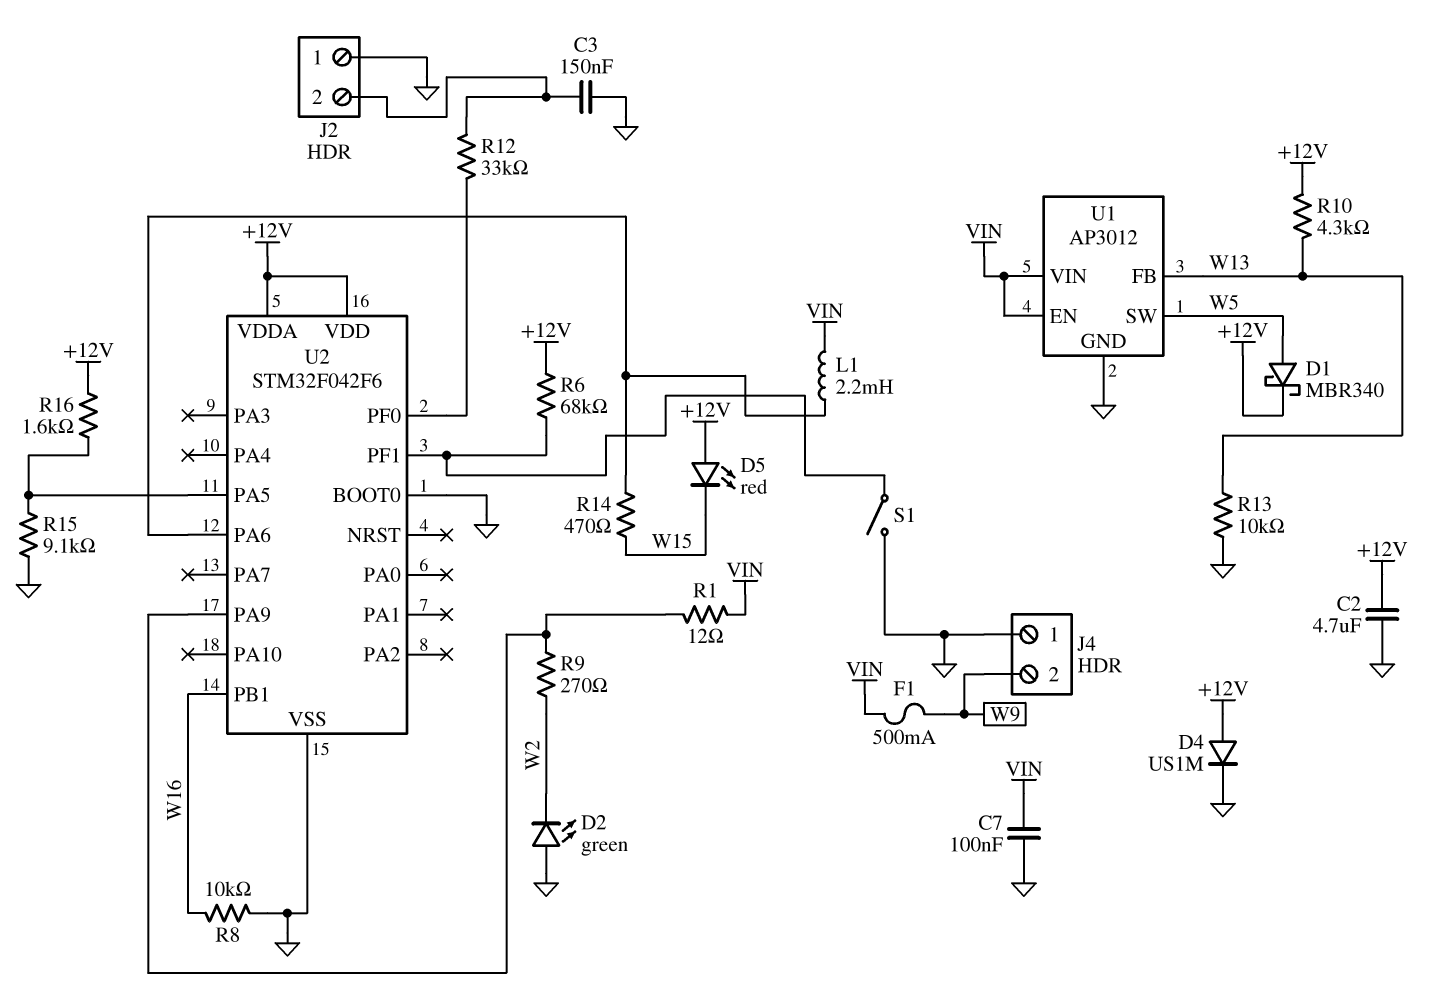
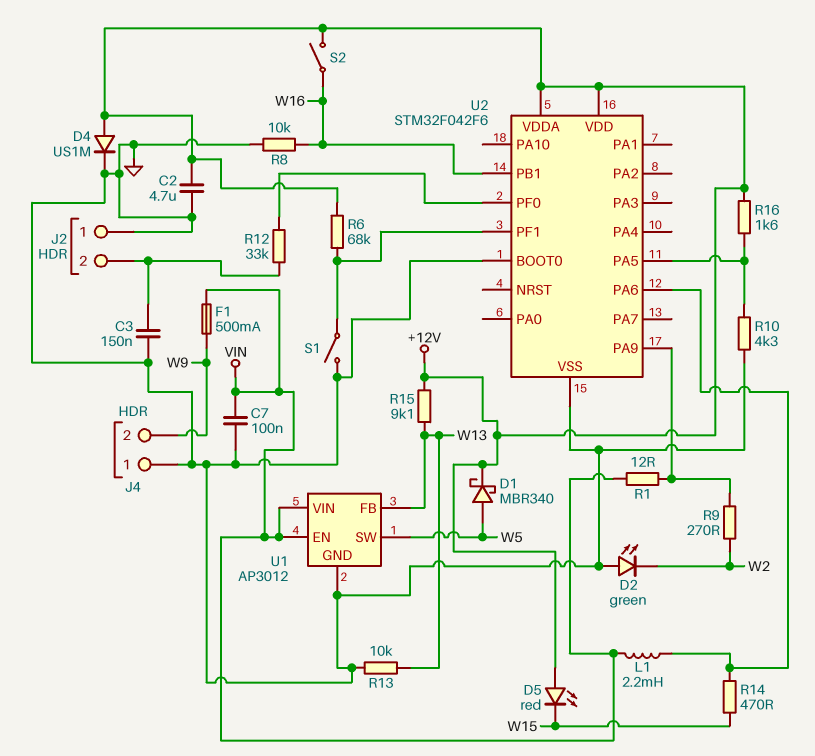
R10: 4.3k (+12V, W13) -> 4.3k (GND, U2/PA5)
R15: 9.1k (GND, U2/PA5) -> 9.1k (+12V, W13)
S2: none -> switch (+12V, W16)

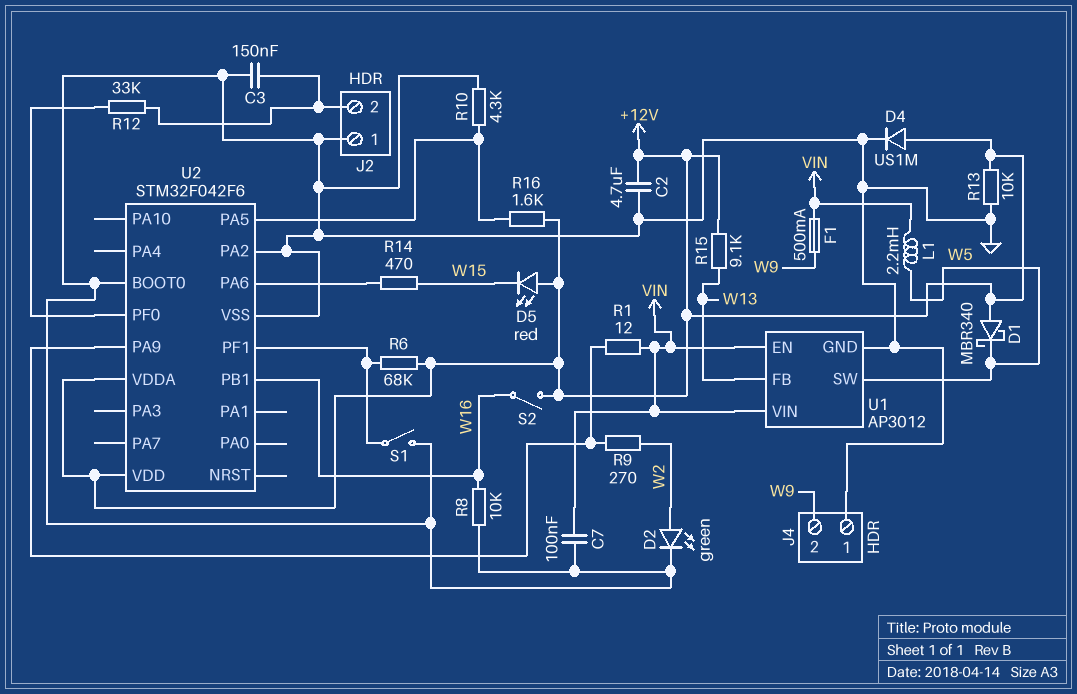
D1: schottky MBR340 (A W5, K +12V) -> schottky MBR340 (A +12V, K W5)
D2: LED green (A GND, K W2) -> LED green (A W2, K GND)
L1: 2.2mH (U2/PA6, VIN) -> 2.2mH (VIN, W5)
R13: 10k (GND, W13) -> 10k (+12V, GND)
U2 pin PA2: none -> GND

